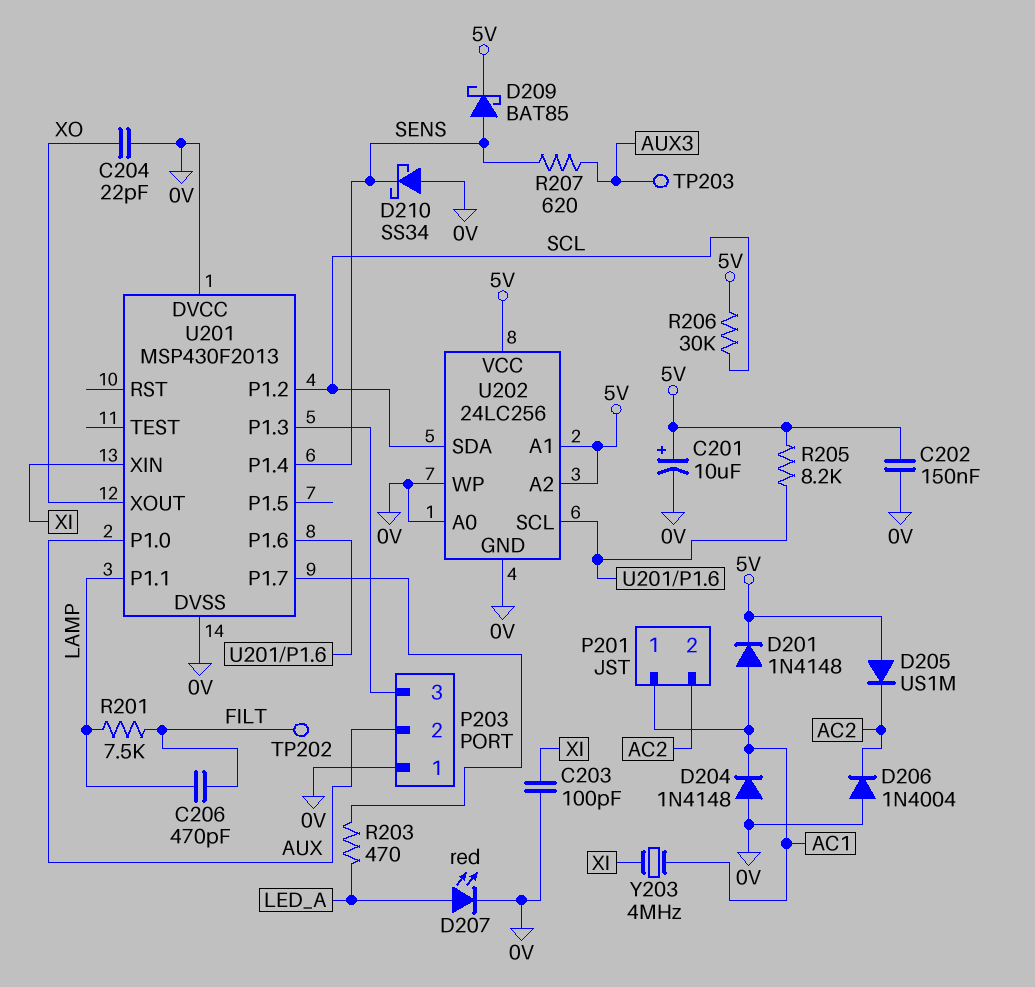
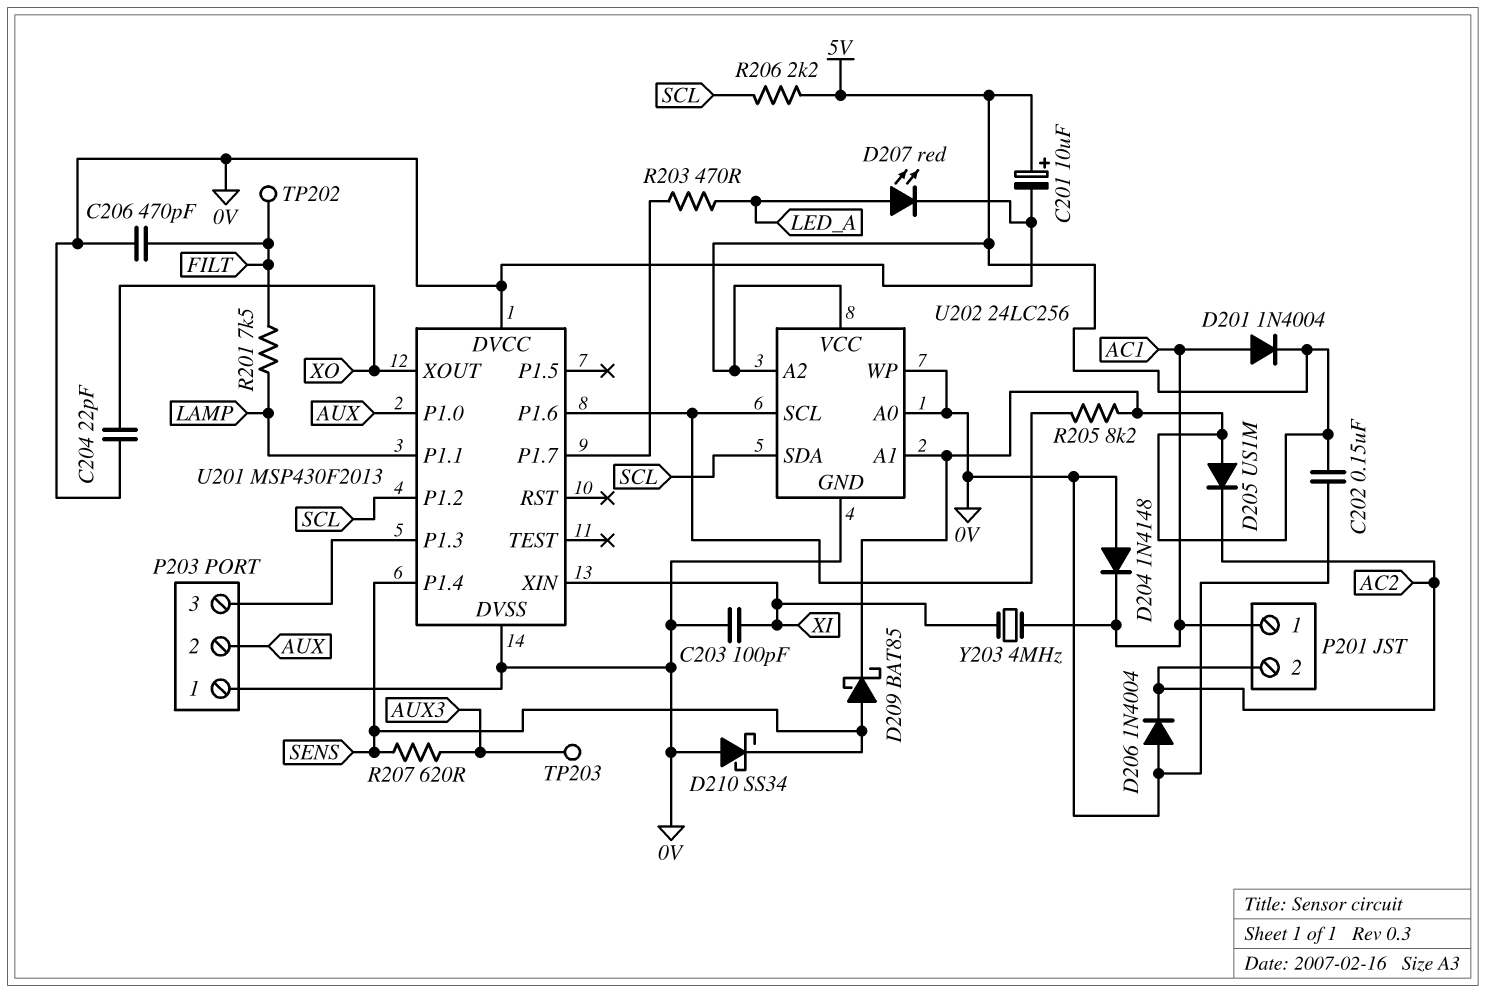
C206: 470pF (FILT, LAMP) -> 470pF (0V, FILT)
D201: diode 1N4148 (A AC1, K 5V) -> diode 1N4004 (A AC1, K 5V)
R206: 30k (5V, SCL) -> 2.2k (5V, SCL)

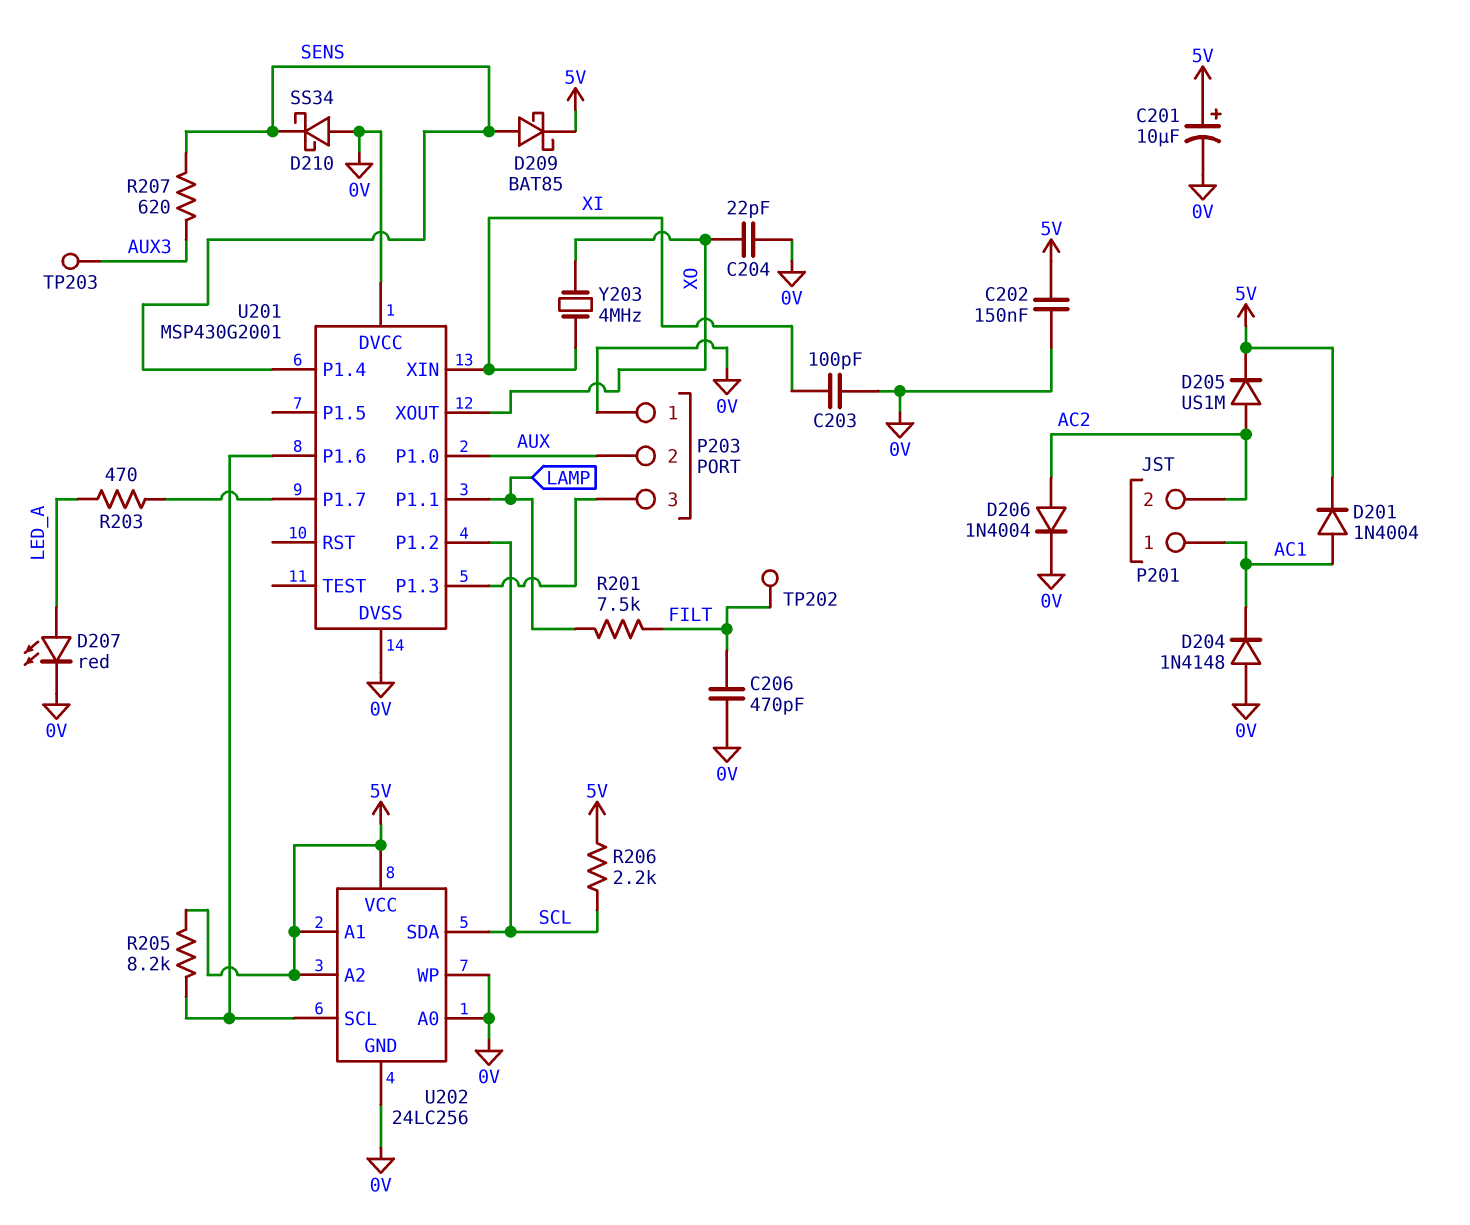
D205: diode US1M (A 5V, K AC2) -> diode US1M (A AC2, K 5V)
D206: diode 1N4004 (A 0V, K AC2) -> diode 1N4004 (A AC2, K 0V)
U201: MSP430F2013 -> MSP430G2001
Y203: 4MHz (AC1, XI) -> 4MHz (XI, XO)

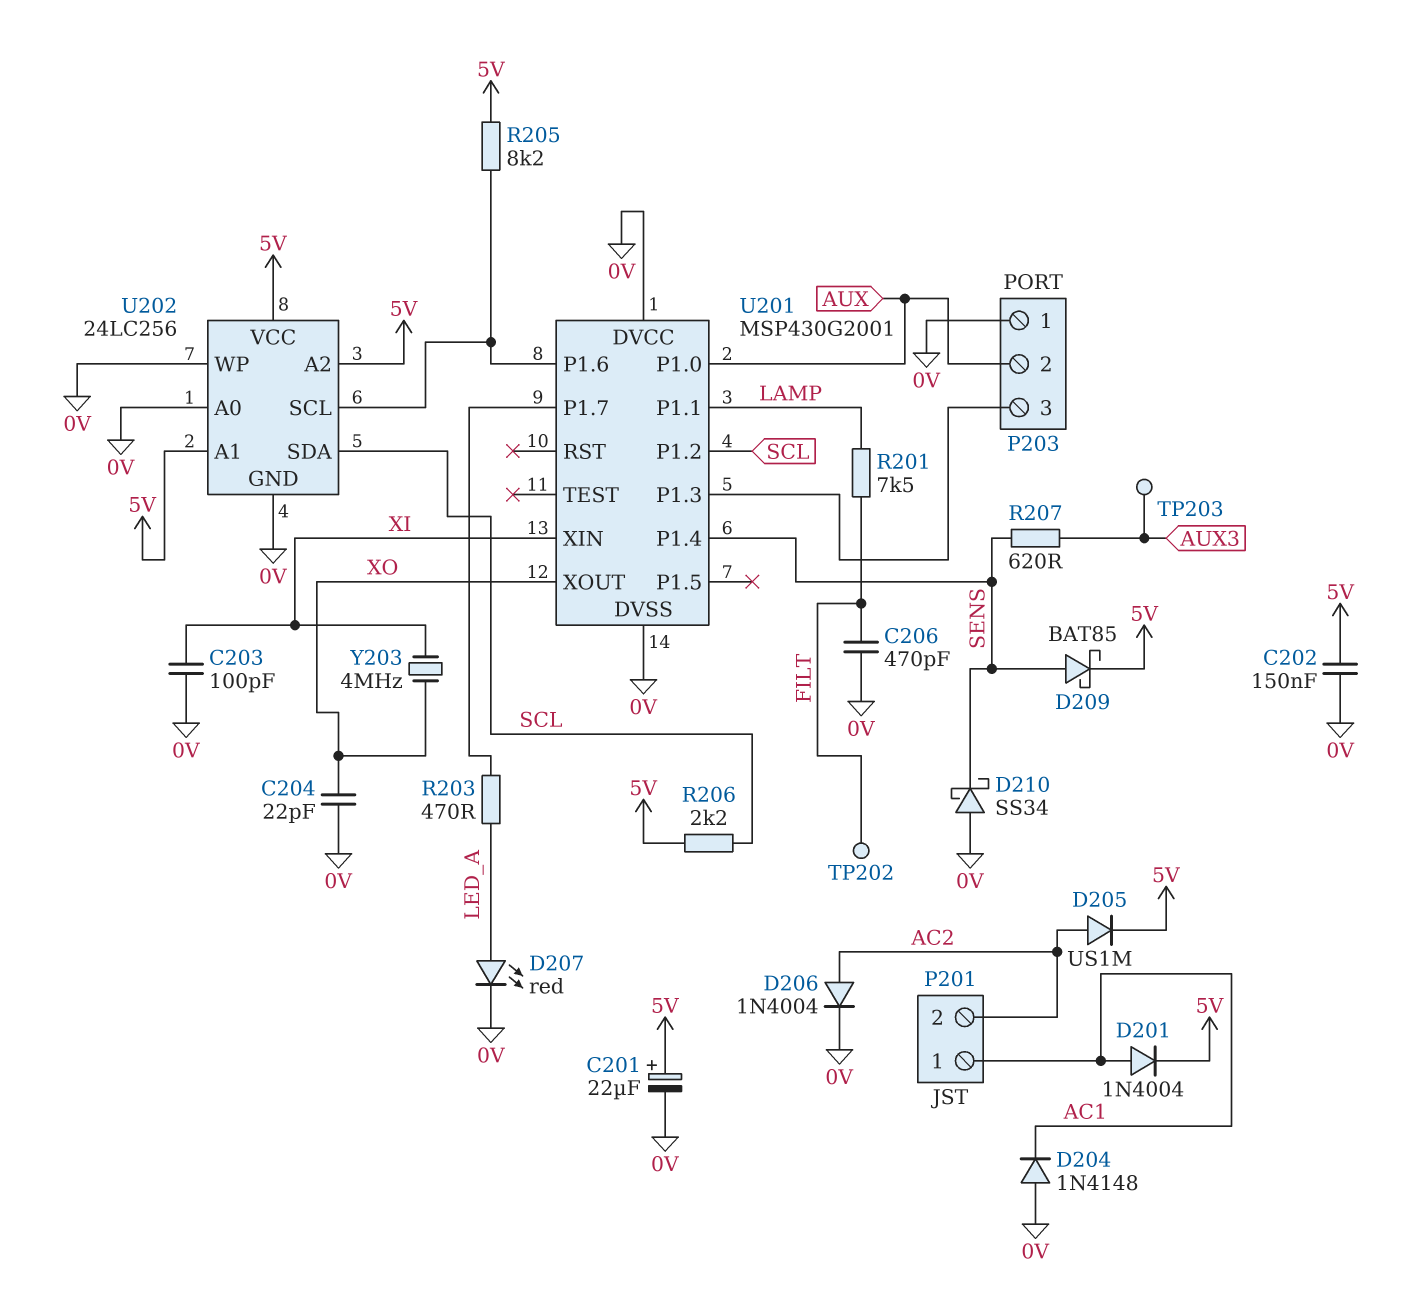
C201: 10uF (plus 5V, minus 0V) -> 22uF (plus 5V, minus 0V)

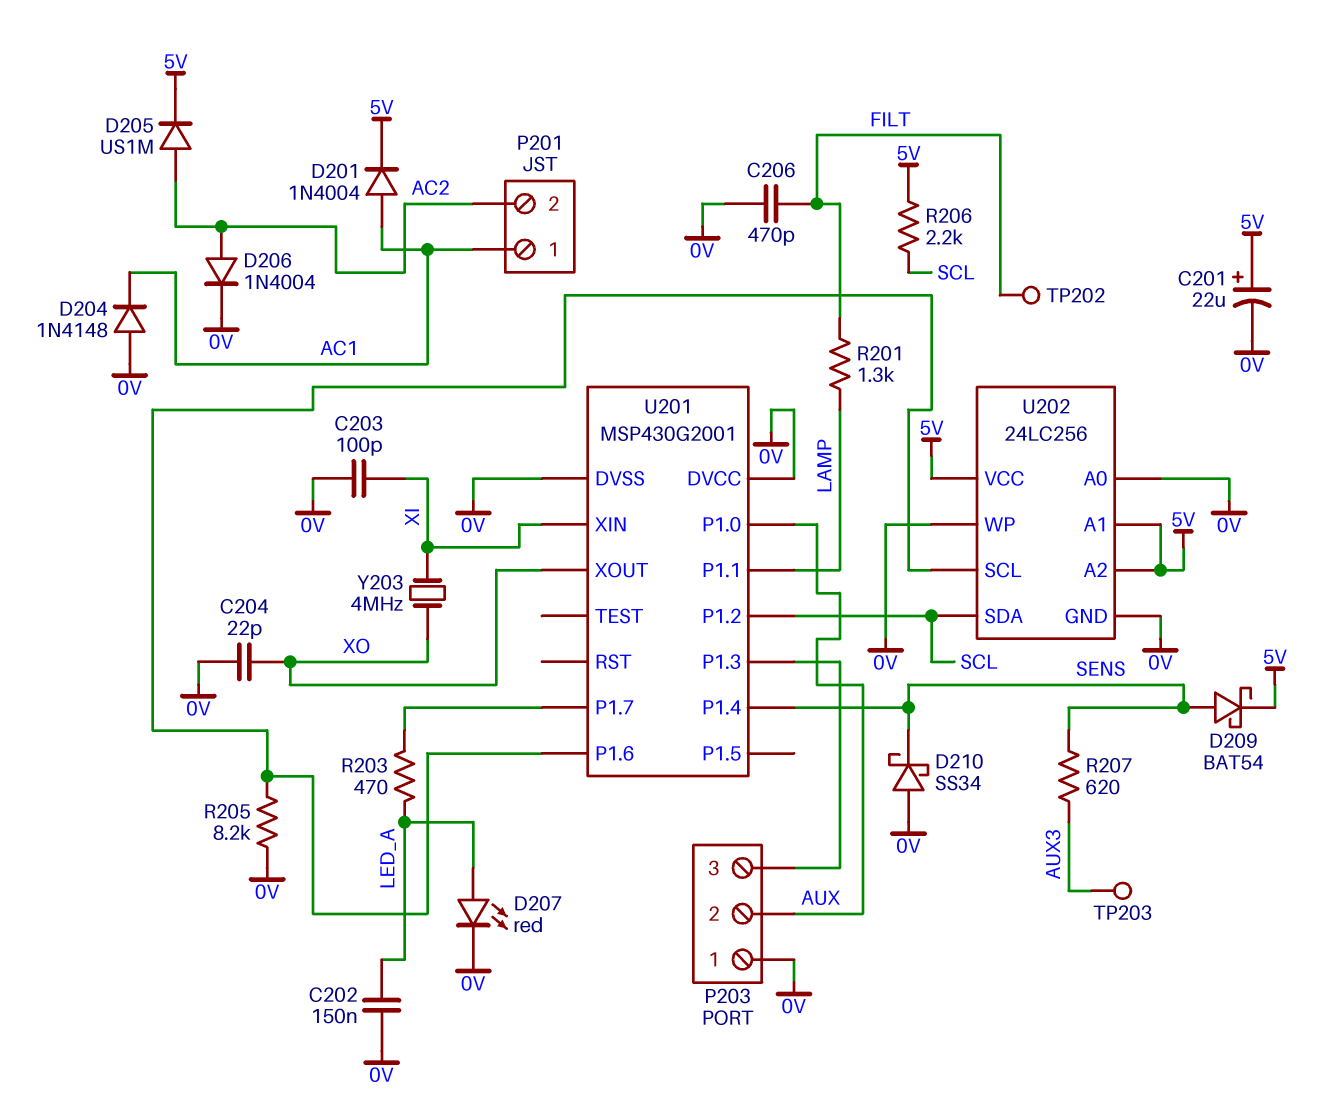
C202: 150nF (0V, 5V) -> 150nF (0V, LED_A)
D209: schottky BAT85 (A SENS, K 5V) -> schottky BAT54 (A SENS, K 5V)
R201: 7.5k (FILT, LAMP) -> 1.3k (FILT, LAMP)
R205: 8.2k (5V, U201/P1.6) -> 8.2k (0V, U201/P1.6)

